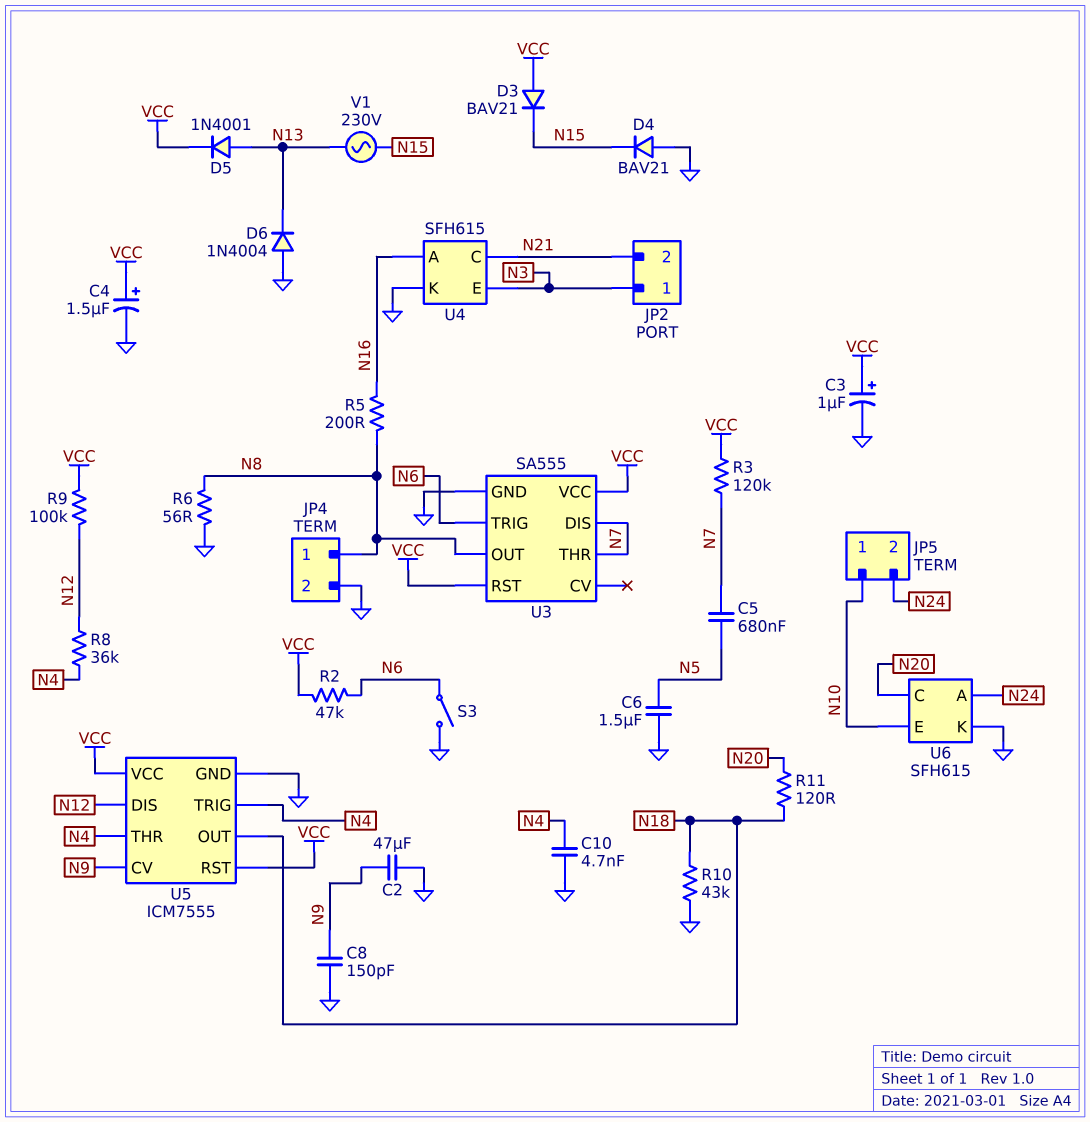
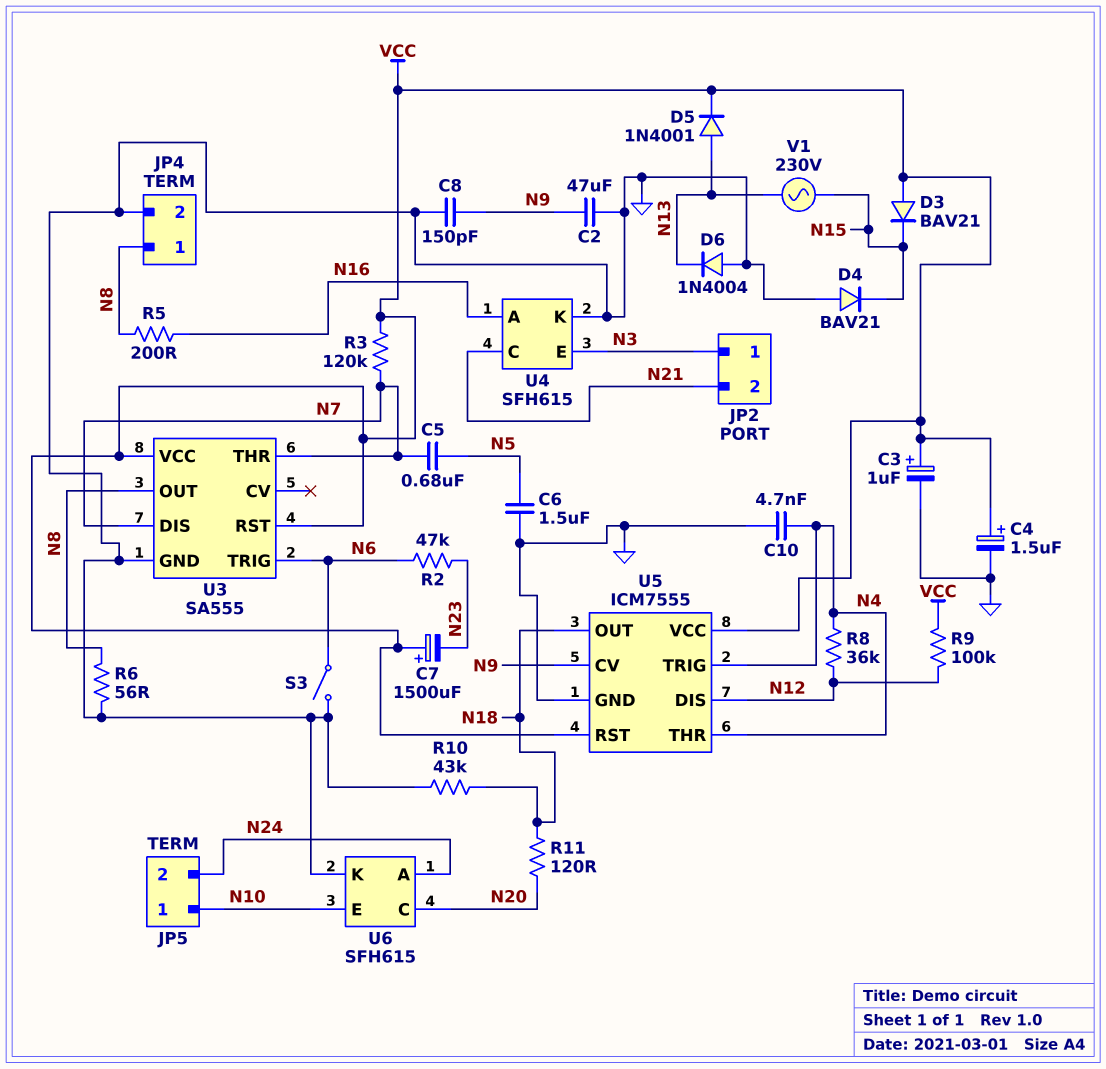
C7: none -> 1500uF (plus VCC, minus N23)
R2: 47k (N6, VCC) -> 47k (N6, N23)

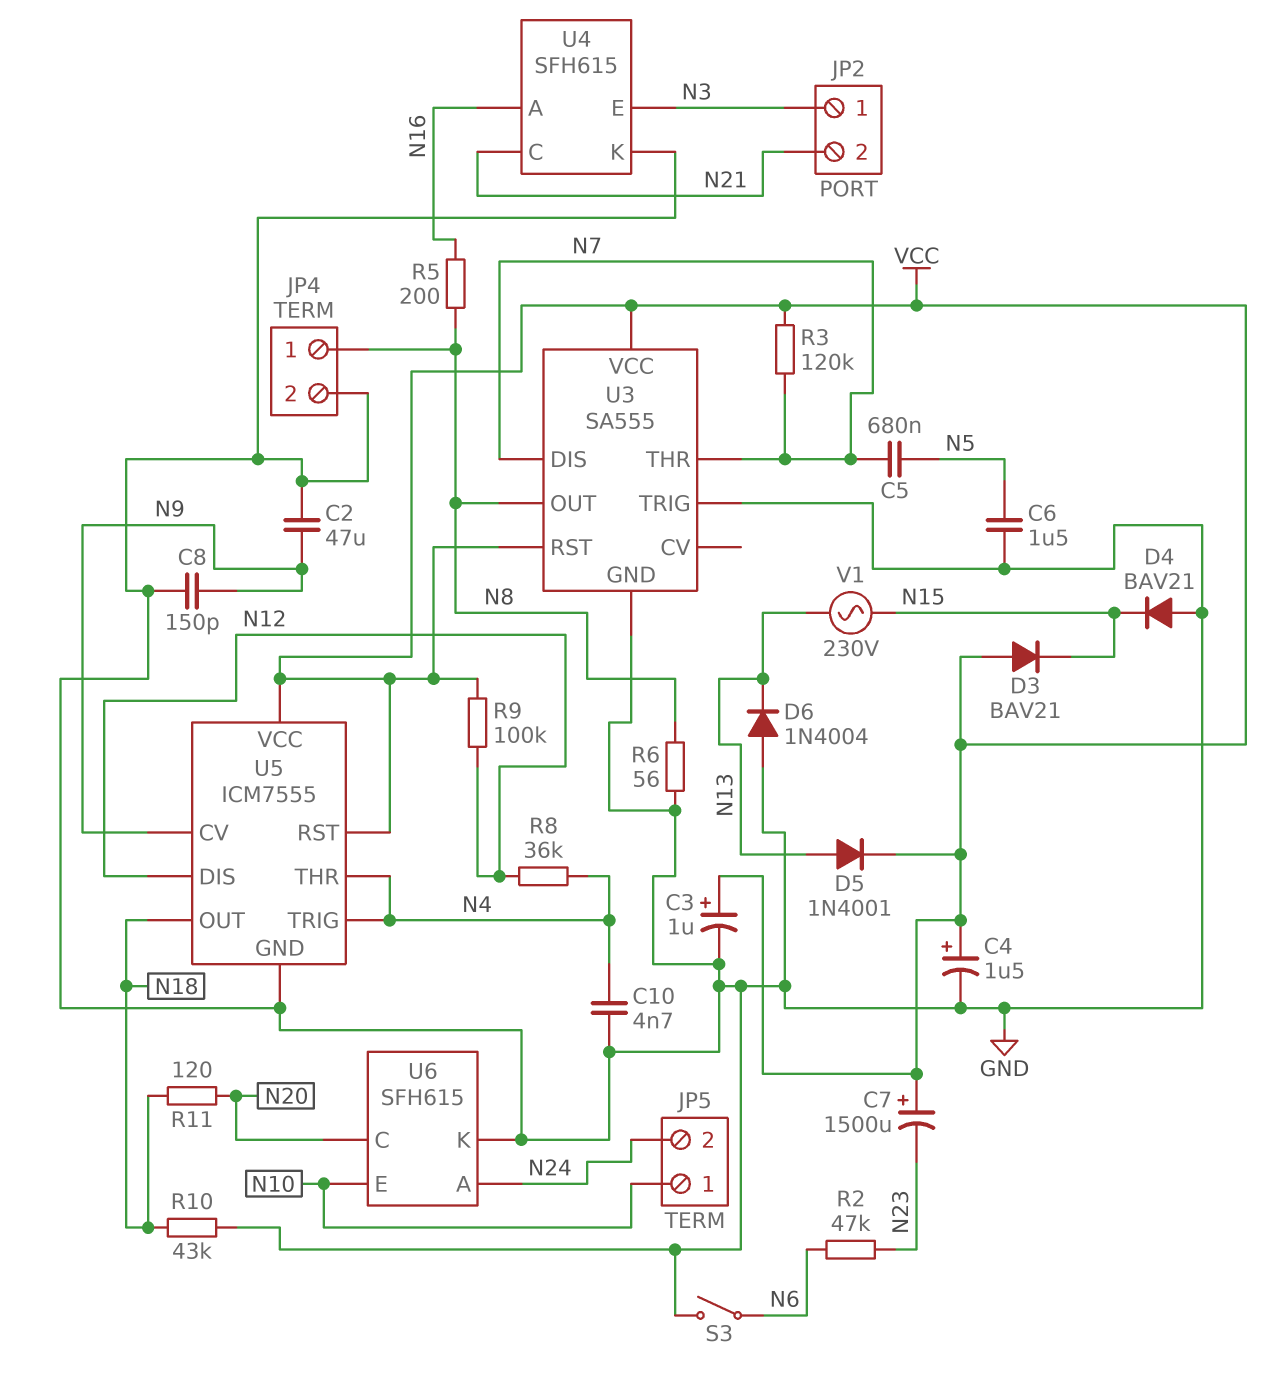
U3 pin TRIG: N6 -> GND

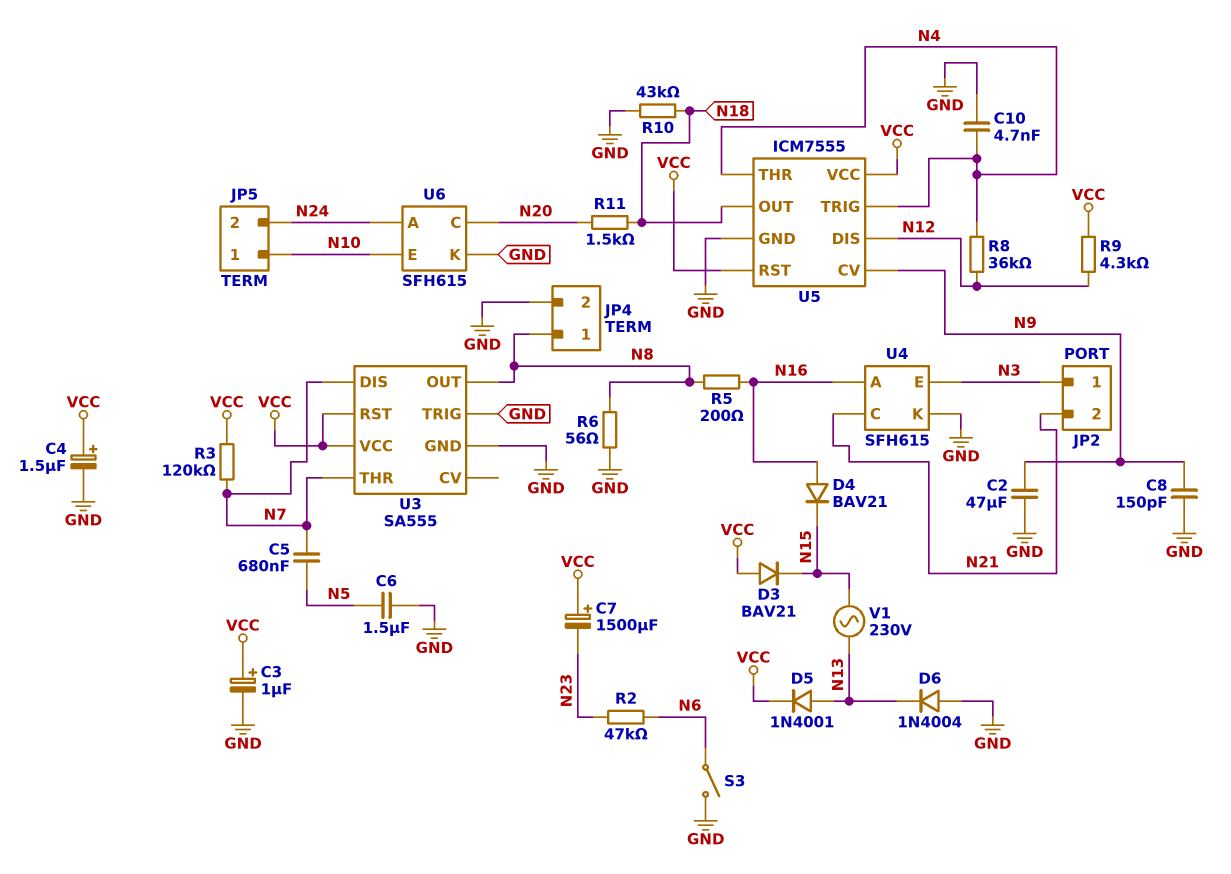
D4: diode BAV21 (A GND, K N15) -> diode BAV21 (A N16, K N15)
R9: 100k (N12, VCC) -> 4.3k (N12, VCC)
R11: 120 (N18, N20) -> 1.5k (N18, N20)

